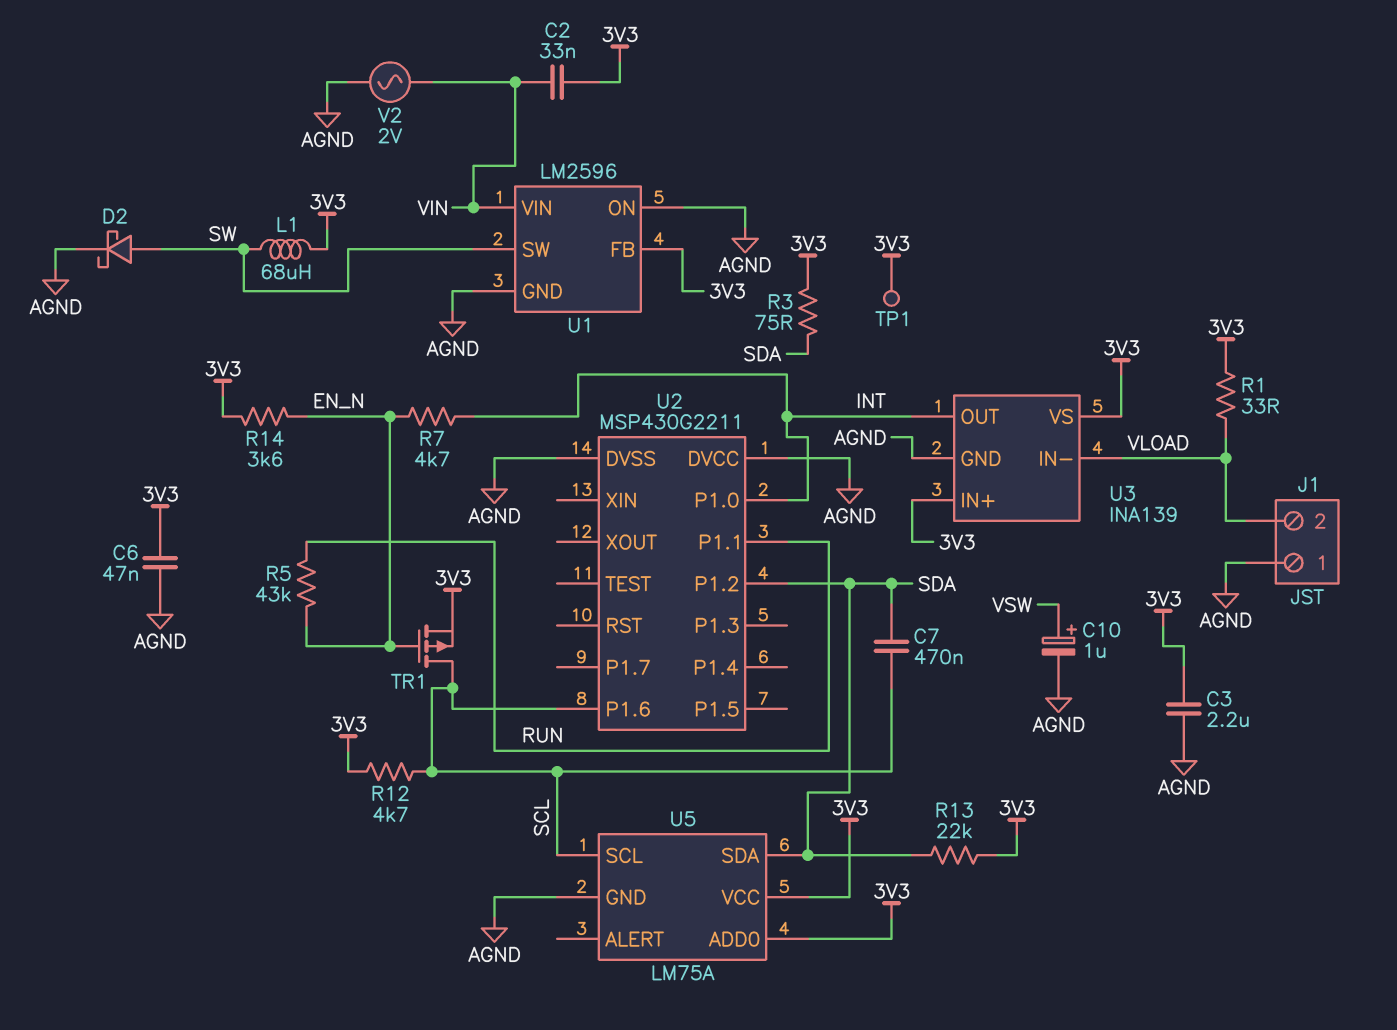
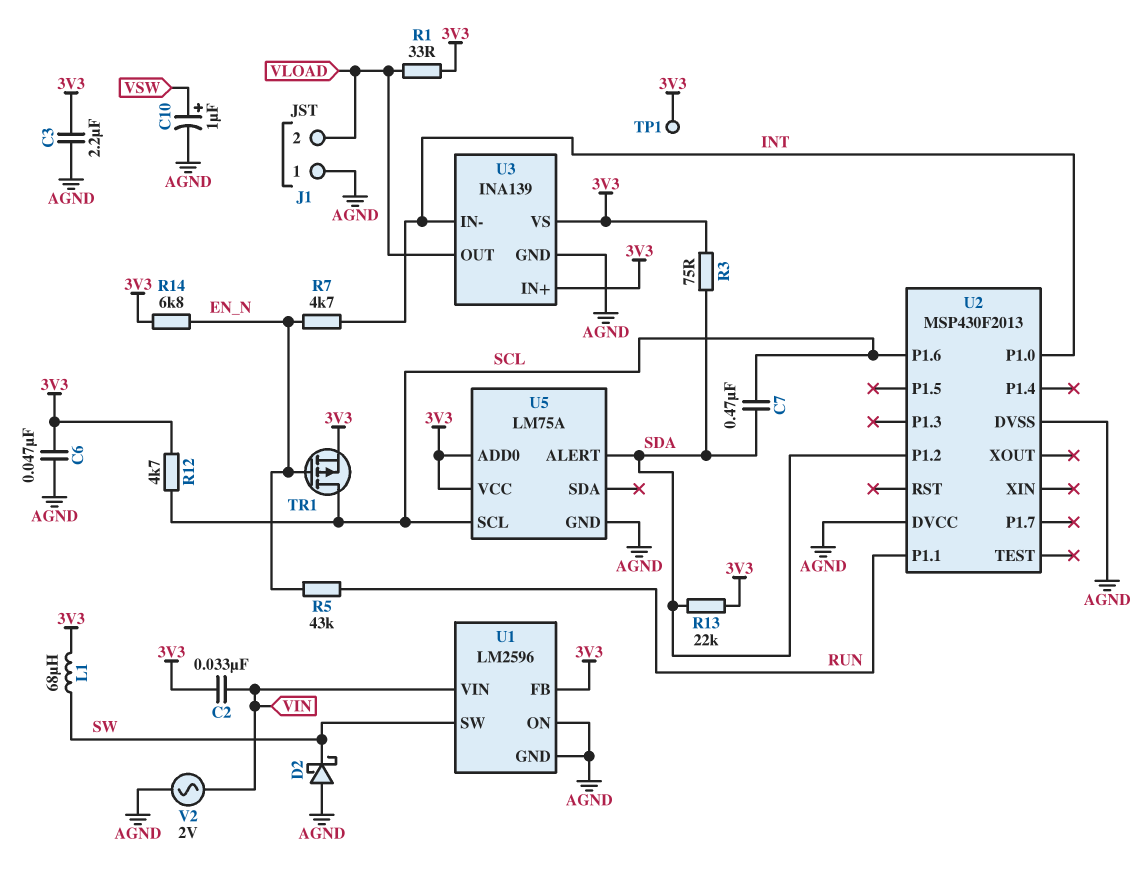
D2: schottky (A SW, K AGND) -> schottky (A AGND, K SW)
R14: 3.6k (3V3, EN_N) -> 6.8k (3V3, EN_N)
U2: MSP430G2211 -> MSP430F2013
U3 pin IN-: VLOAD -> INT
U3 pin OUT: INT -> VLOAD
U5 pin ALERT: none -> SDA
U5 pin SDA: SDA -> none

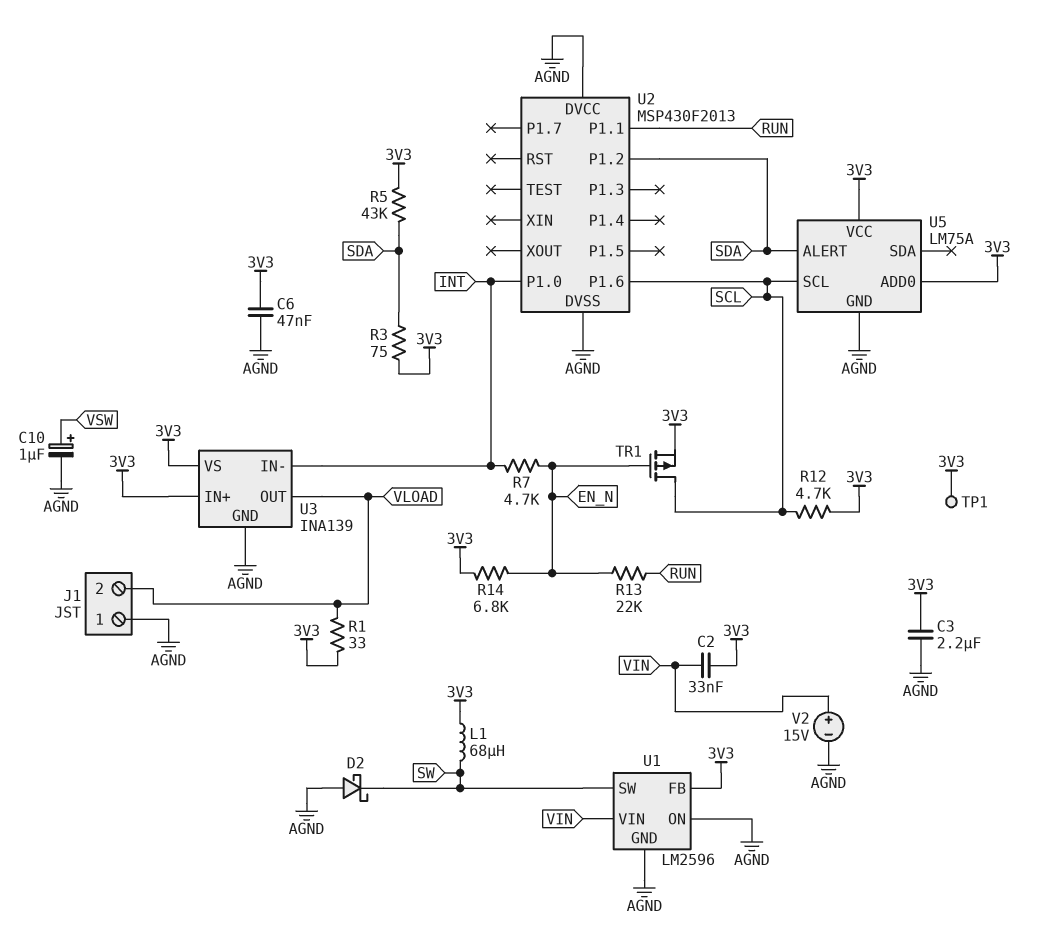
C7: 470nF (SCL, SDA) -> none
R5: 43k (EN_N, RUN) -> 43k (3V3, SDA)
R13: 22k (3V3, SDA) -> 22k (EN_N, RUN)
V2: AC 2V (AGND, VIN) -> 15V (plus VIN, minus AGND)

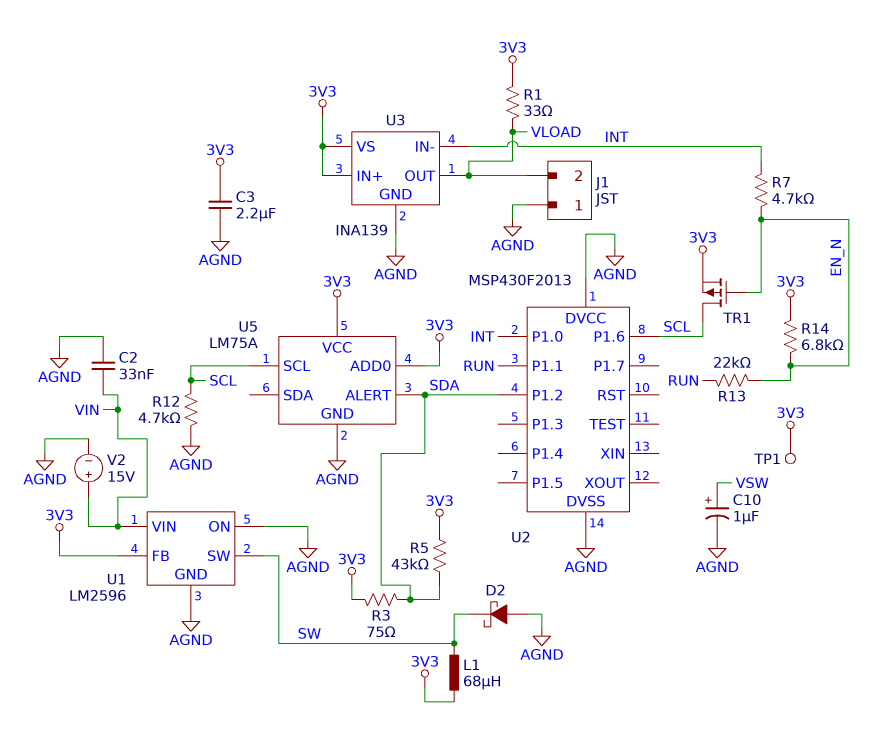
C2: 33nF (3V3, VIN) -> 33nF (AGND, VIN)
C6: 47nF (3V3, AGND) -> none
R12: 4.7k (3V3, SCL) -> 4.7k (AGND, SCL)

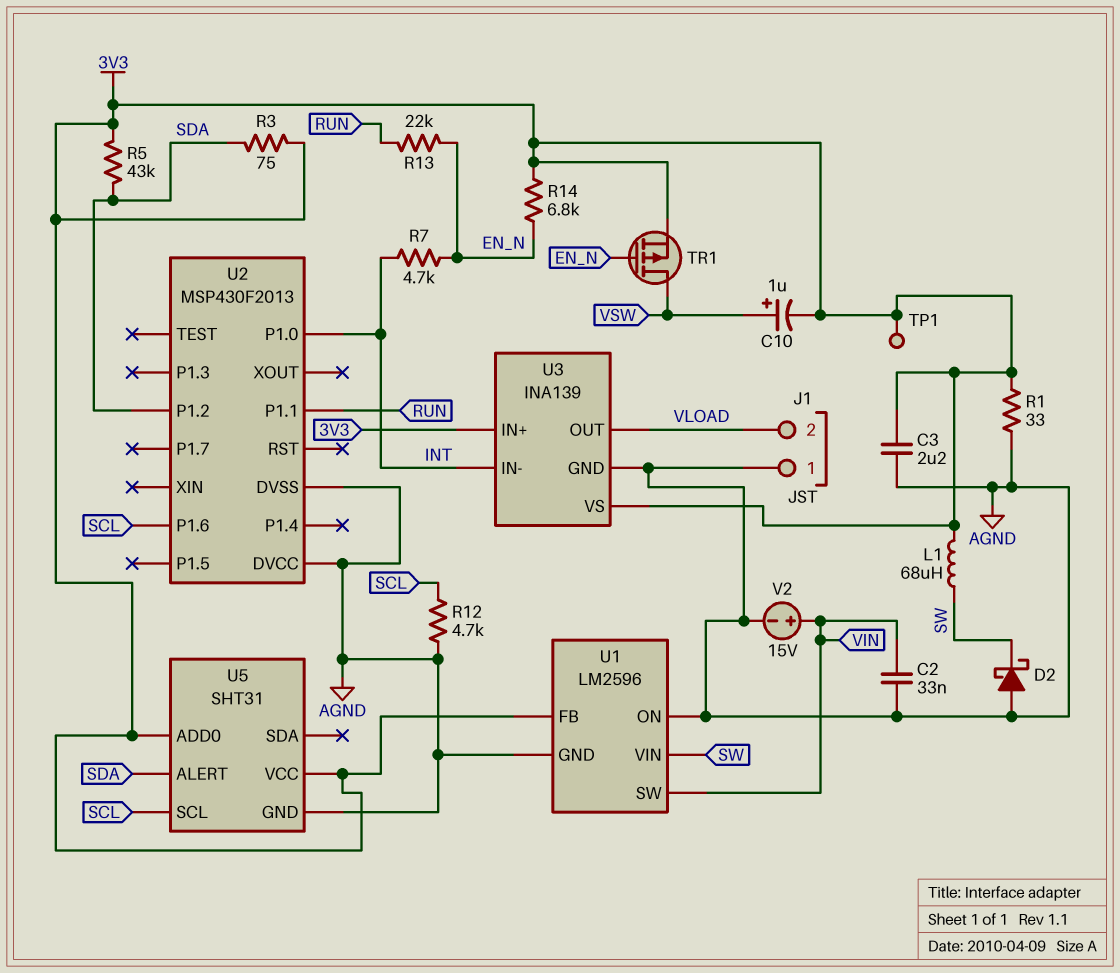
C10: 1uF (plus VSW, minus AGND) -> 1uF (plus VSW, minus 3V3)
R1: 33 (3V3, VLOAD) -> 33 (3V3, AGND)
TR1: PMOS (G EN_N, D SCL, S 3V3) -> PMOS (G EN_N, D VSW, S 3V3)
U1 pin SW: SW -> VIN
U1 pin VIN: VIN -> SW
U5: LM75A -> SHT31

